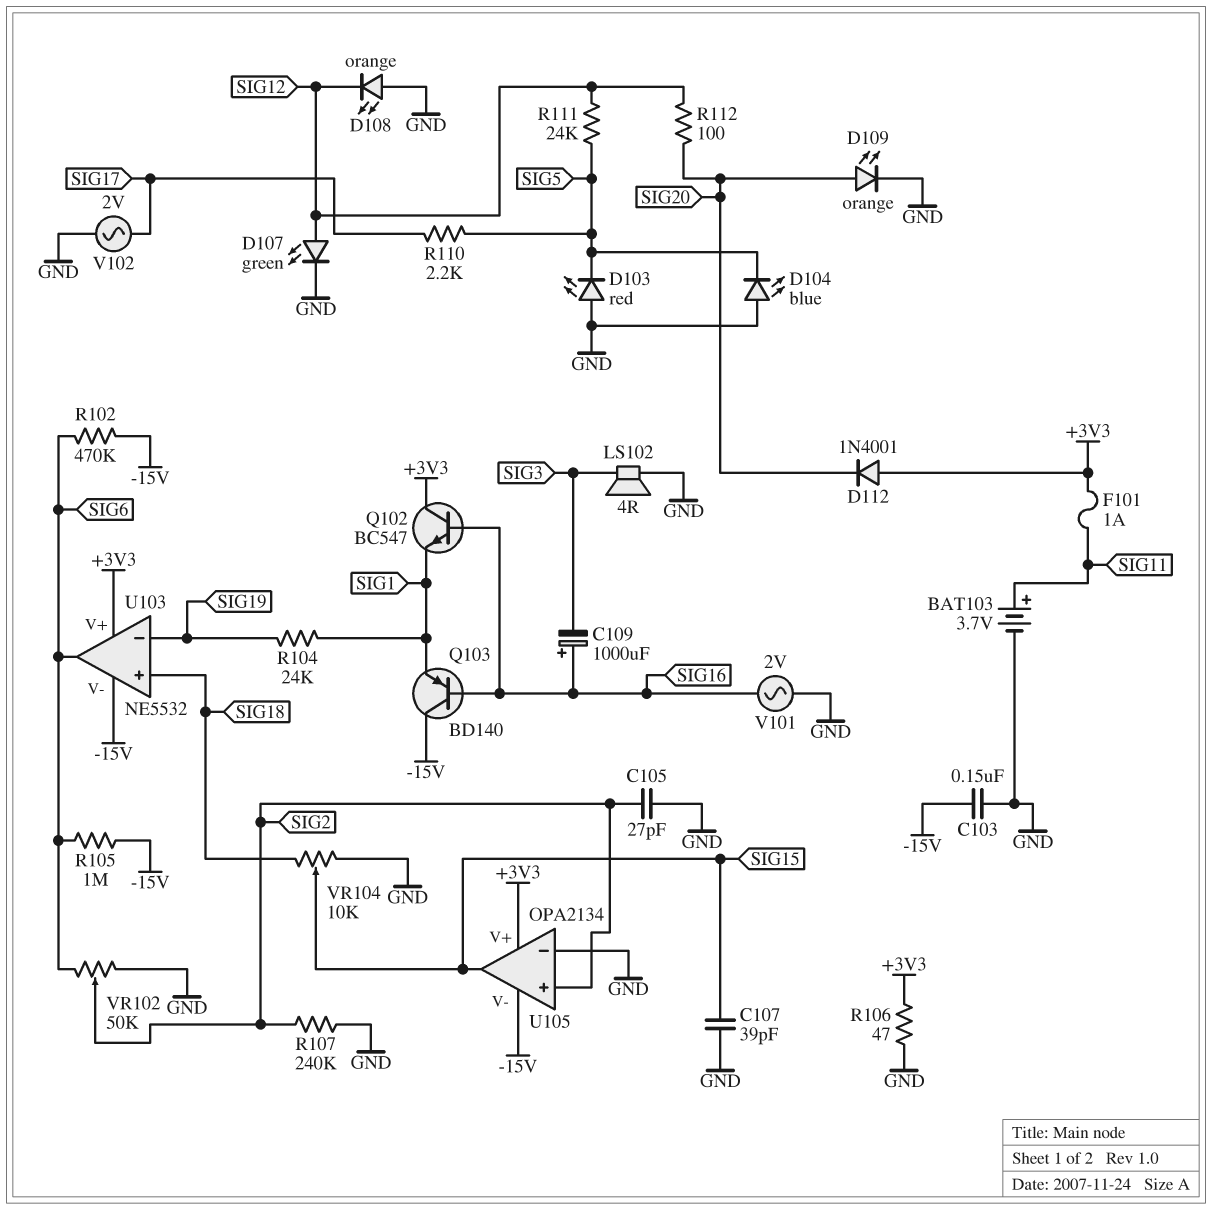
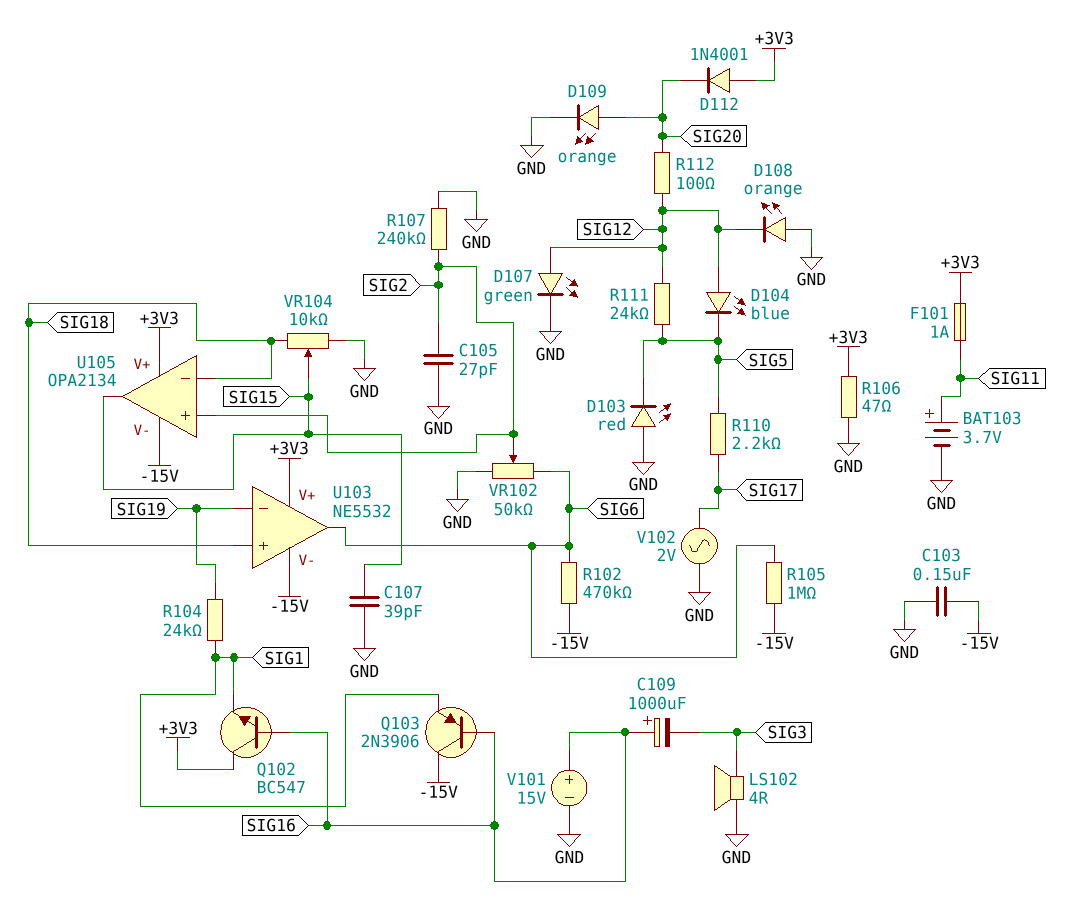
D104: LED blue (A GND, K SIG5) -> LED blue (A SIG12, K SIG5)
Q103: PNP BD140 (B SIG16, C -15V, E SIG1) -> PNP 2N3906 (B SIG16, C -15V, E SIG1)
U105 pin in-: GND -> SIG18
V101: AC 2V (GND, SIG16) -> 15V (plus SIG16, minus GND)

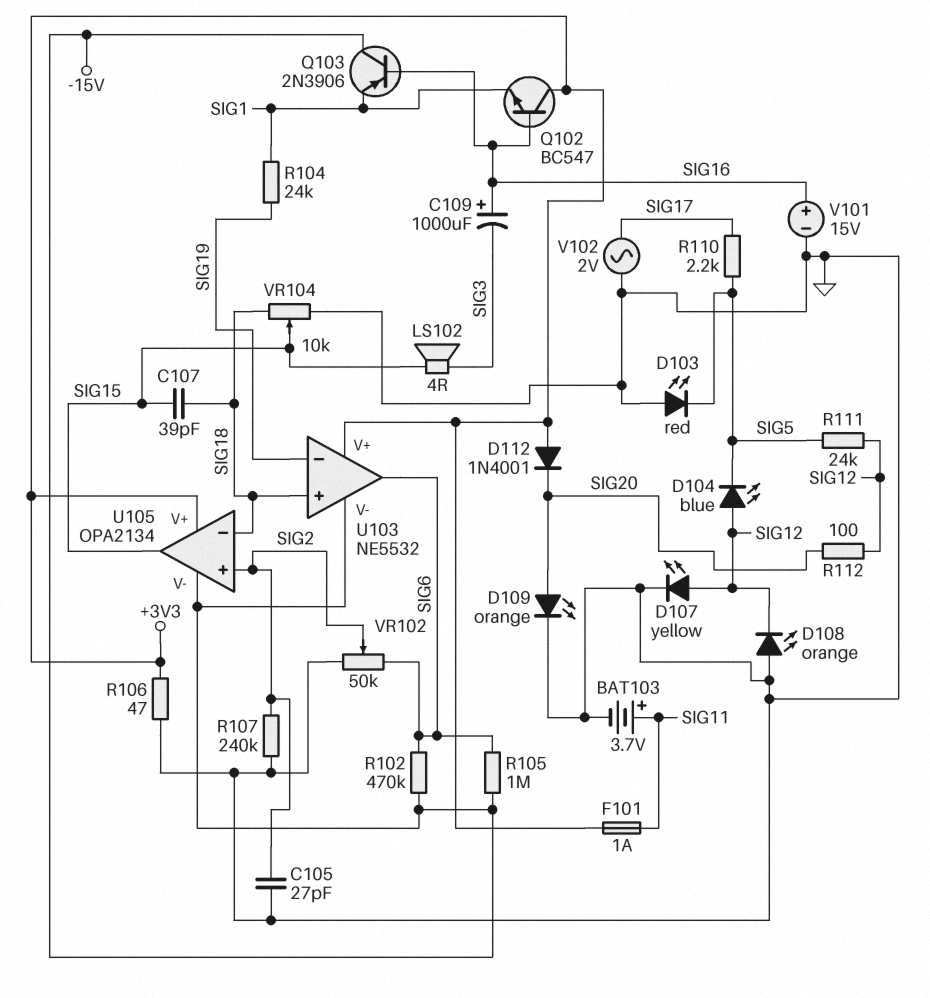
C103: 150nF (-15V, GND) -> none
C107: 39pF (GND, SIG15) -> 39pF (SIG15, SIG18)
D107: LED green (A SIG12, K GND) -> LED yellow (A SIG12, K GND)
LS102: speaker 4R (GND, SIG3) -> speaker 4R (SIG3, SIG15)

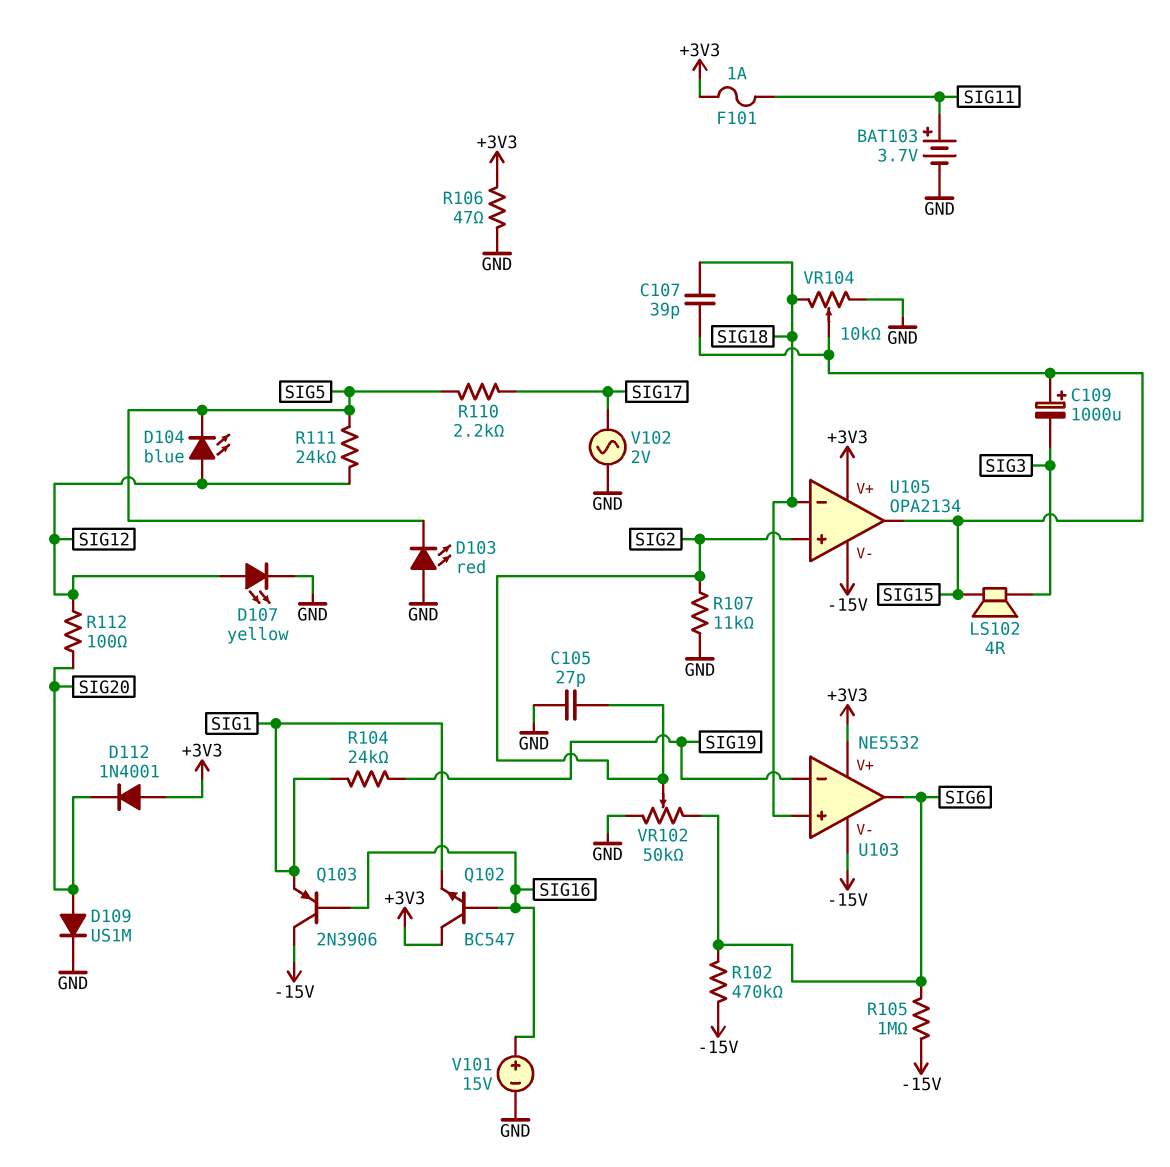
C109: 1000uF (plus SIG16, minus SIG3) -> 1000uF (plus SIG15, minus SIG3)
D108: LED orange (A GND, K SIG12) -> none
D109: LED orange (A SIG20, K GND) -> diode US1M (A SIG20, K GND)
R107: 240k (GND, SIG2) -> 11k (GND, SIG2)

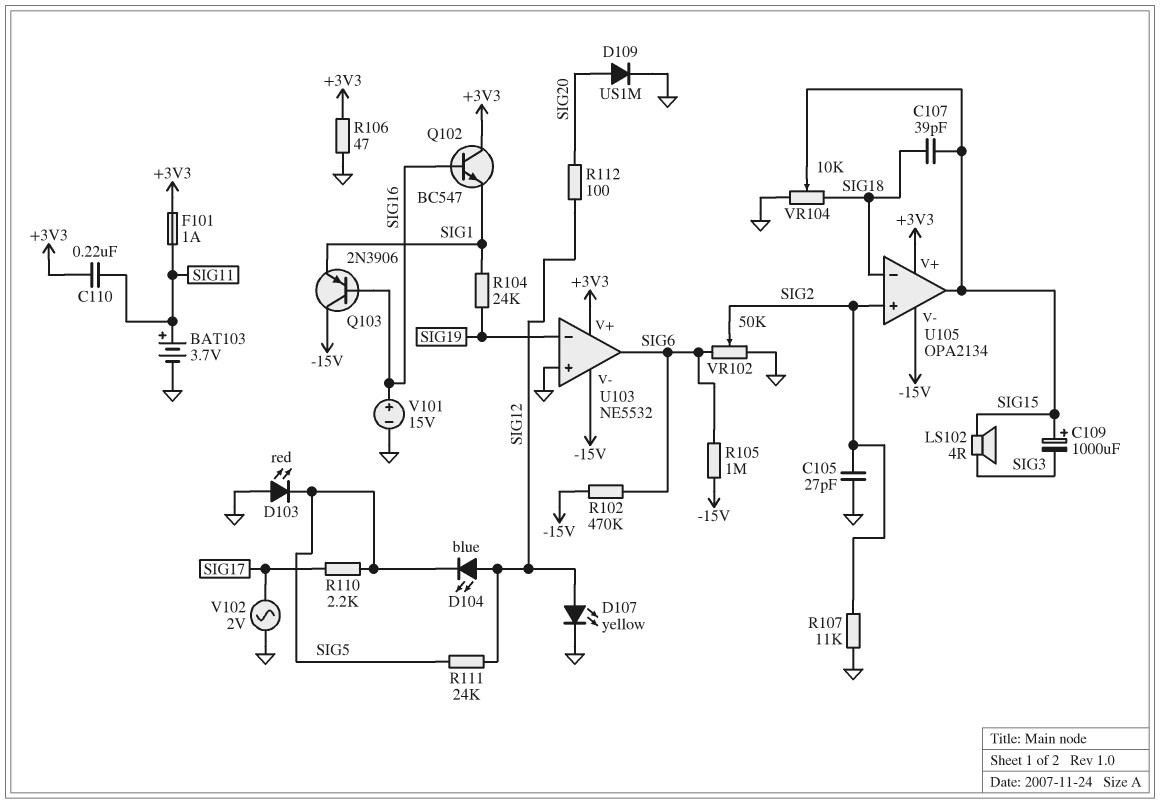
C110: none -> 220nF (+3V3, SIG11)
D112: diode 1N4001 (A +3V3, K SIG20) -> none
U103 pin in+: SIG18 -> GND

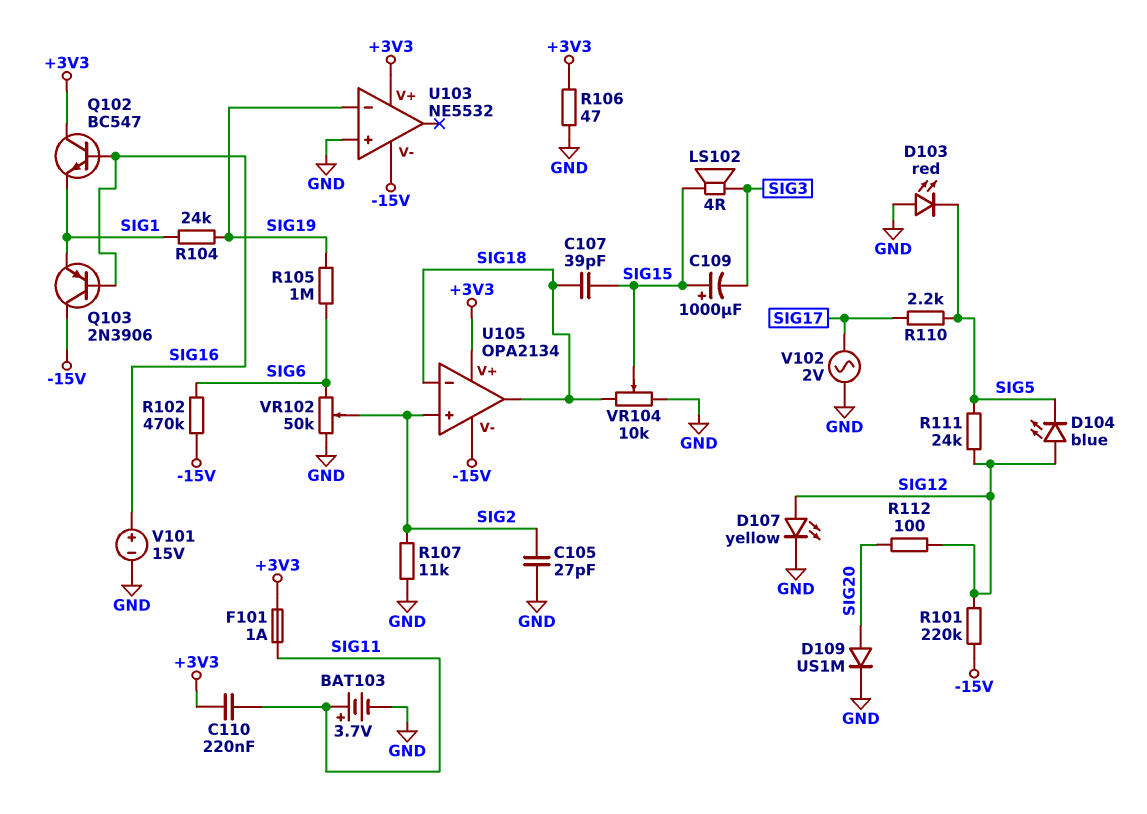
R101: none -> 220k (-15V, SIG12)
R105: 1M (-15V, SIG6) -> 1M (SIG6, SIG19)
U103 pin out: SIG6 -> none
U105 pin out: SIG15 -> SIG18

